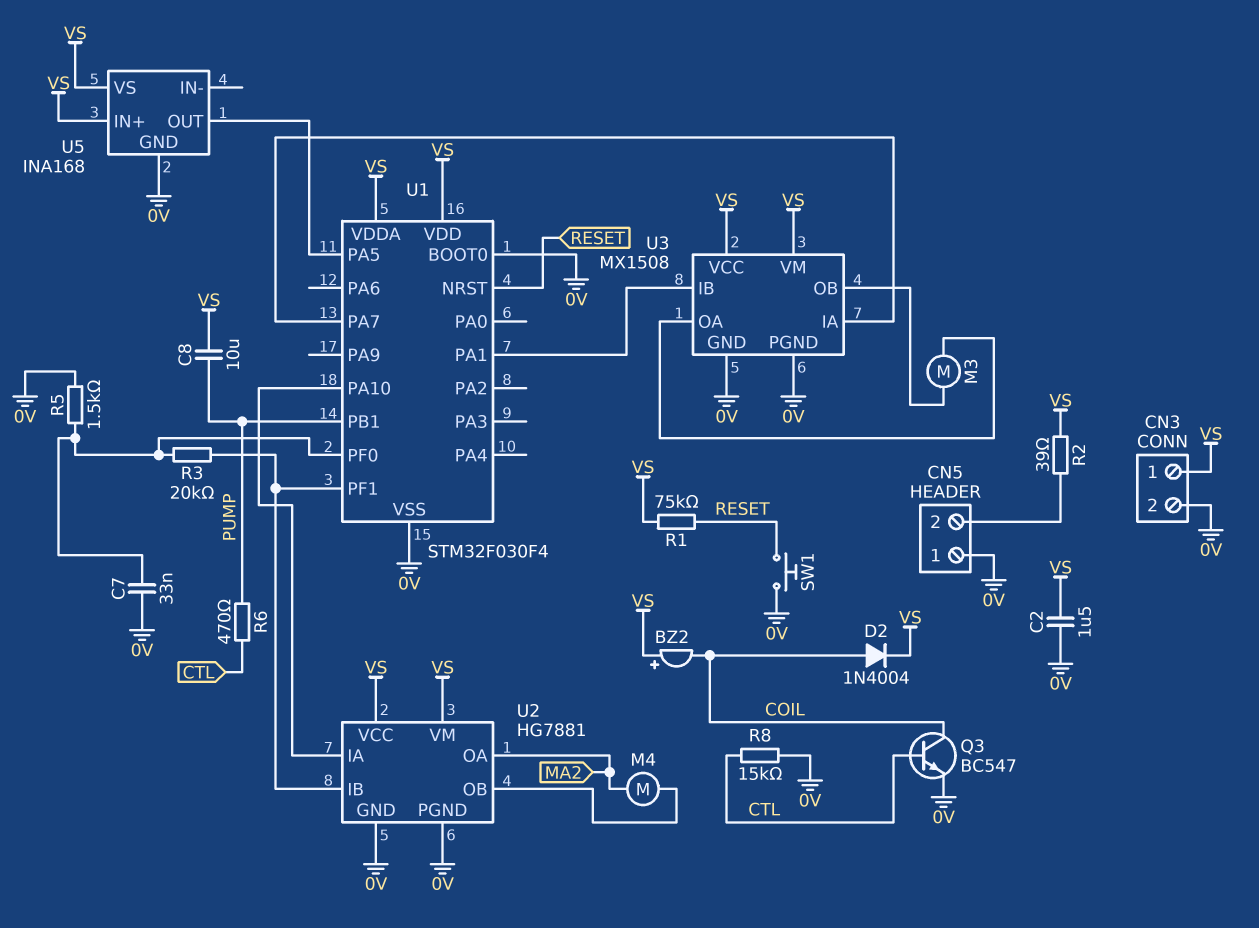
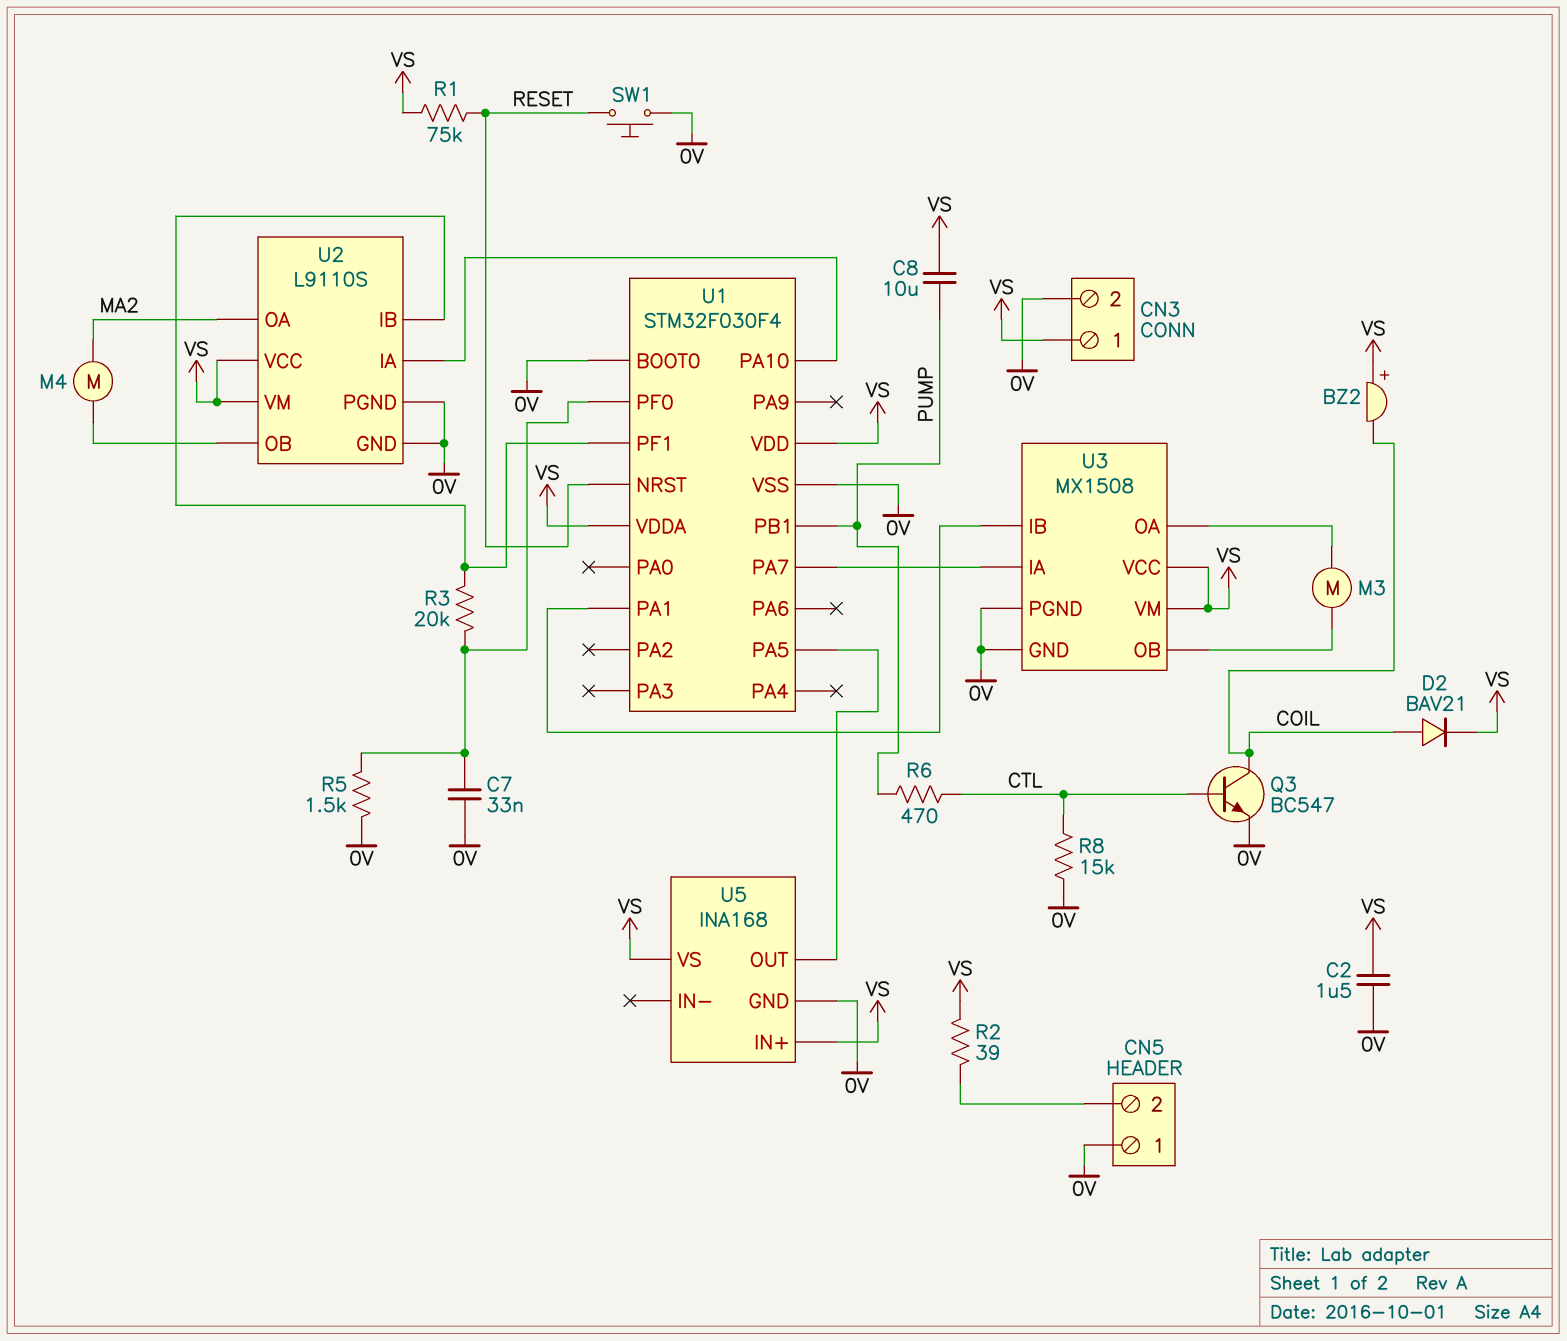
D2: diode 1N4004 (A COIL, K VS) -> diode BAV21 (A COIL, K VS)
U2: HG7881 -> L9110S

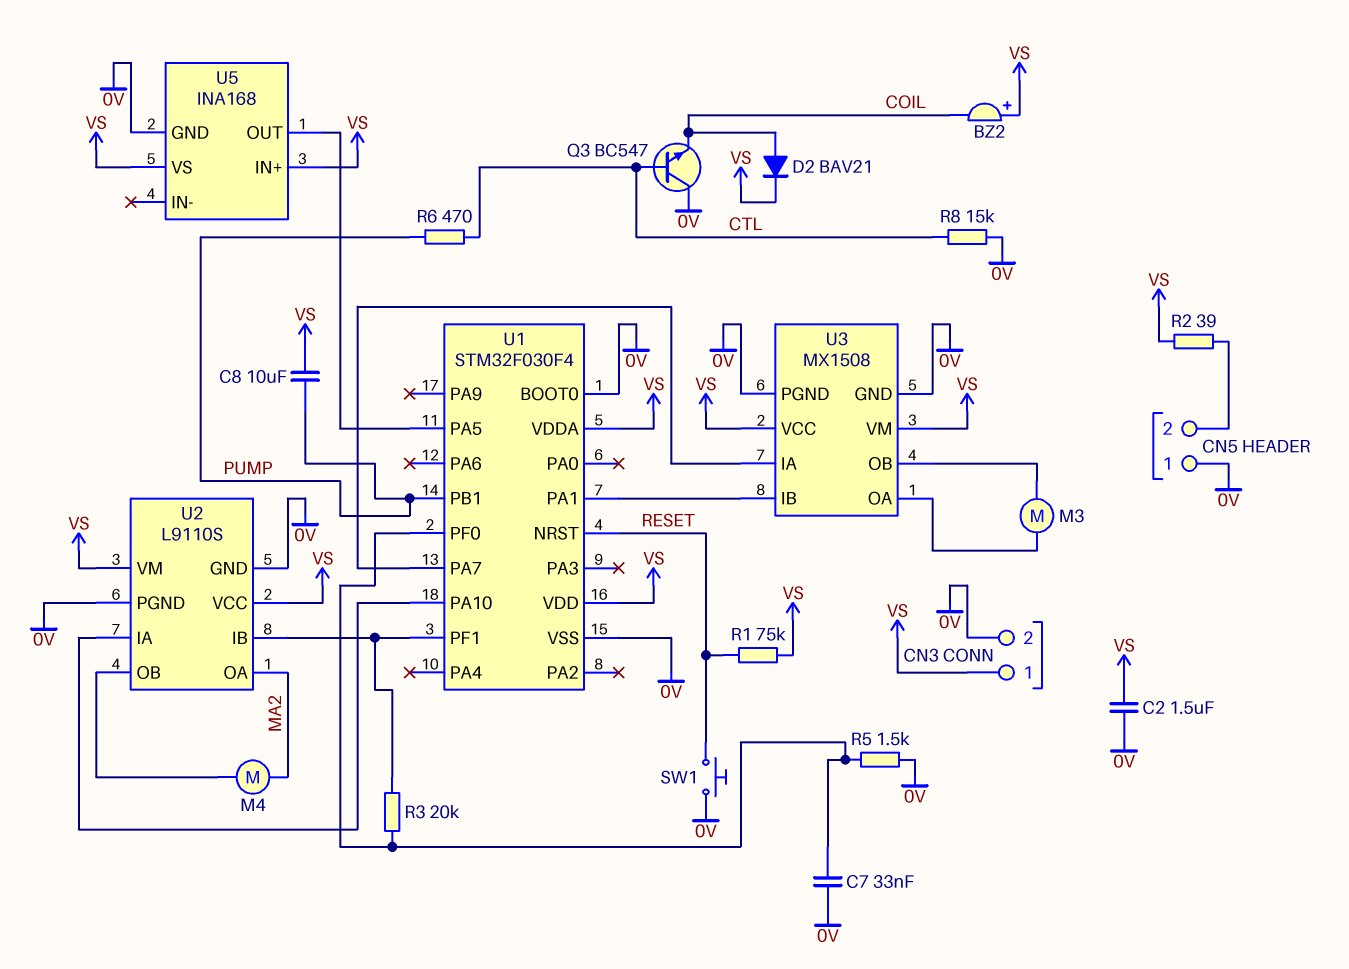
Q3: NPN BC547 (B CTL, C COIL, E 0V) -> NPN BC547 (B CTL, C 0V, E COIL)

